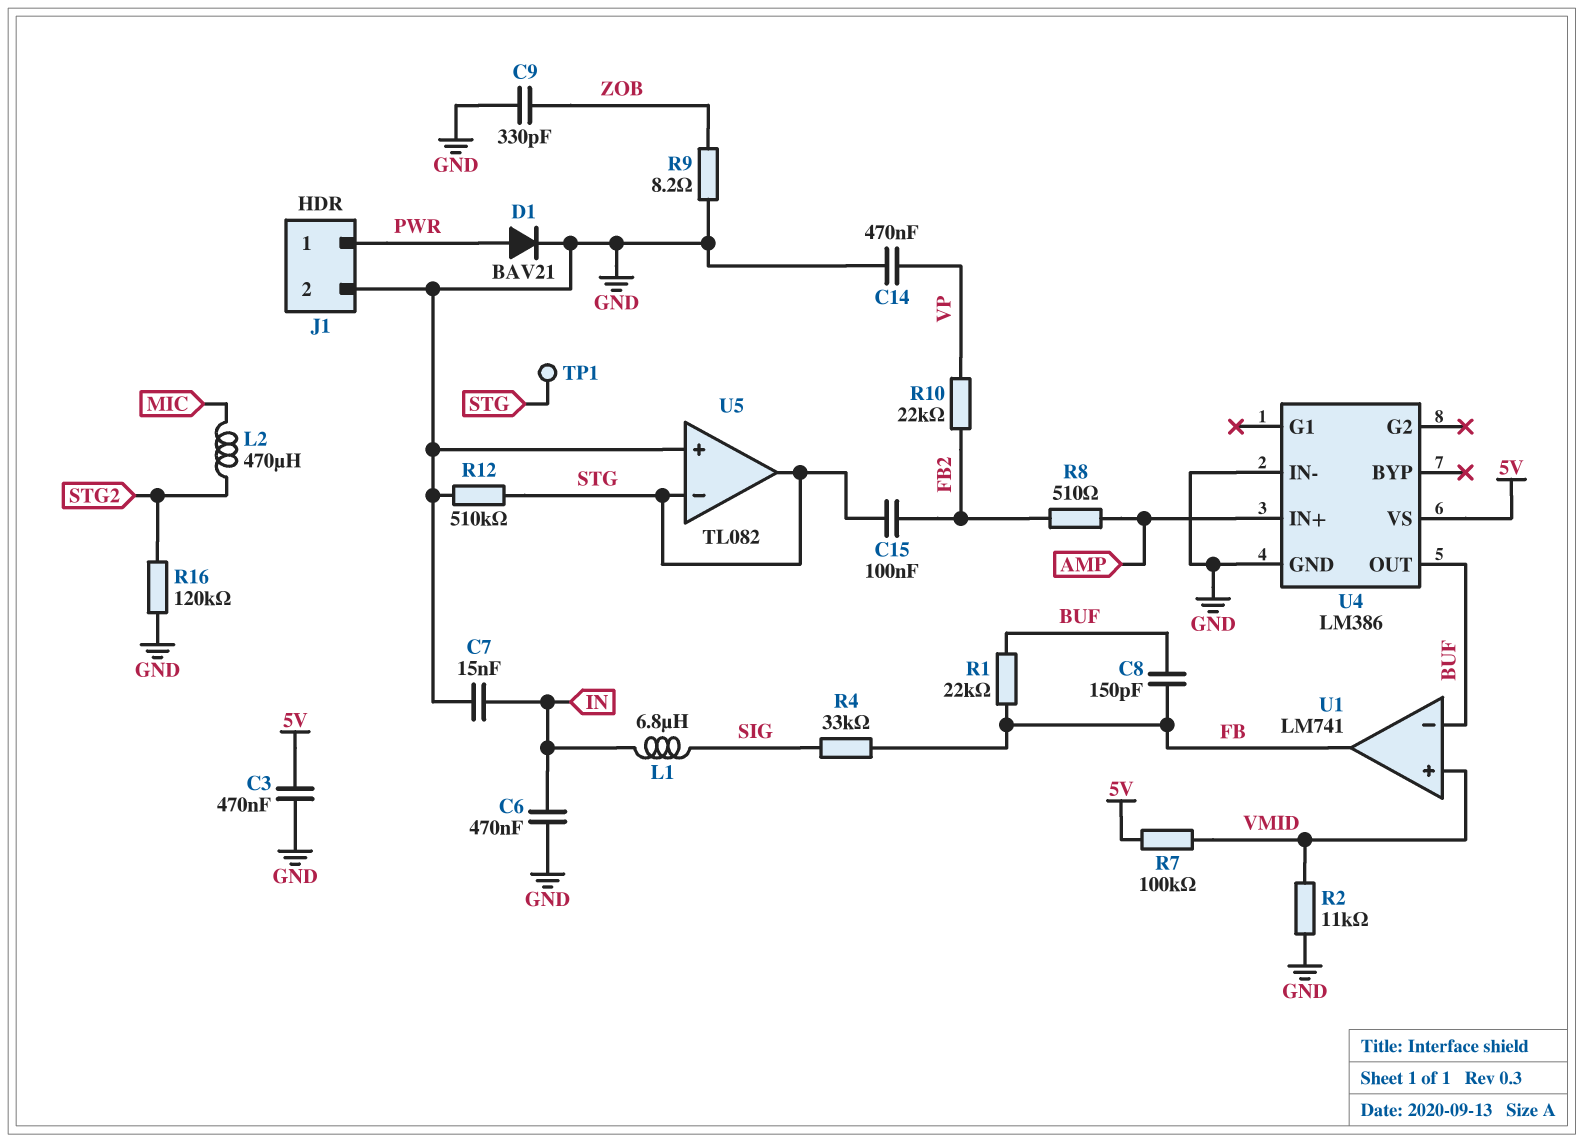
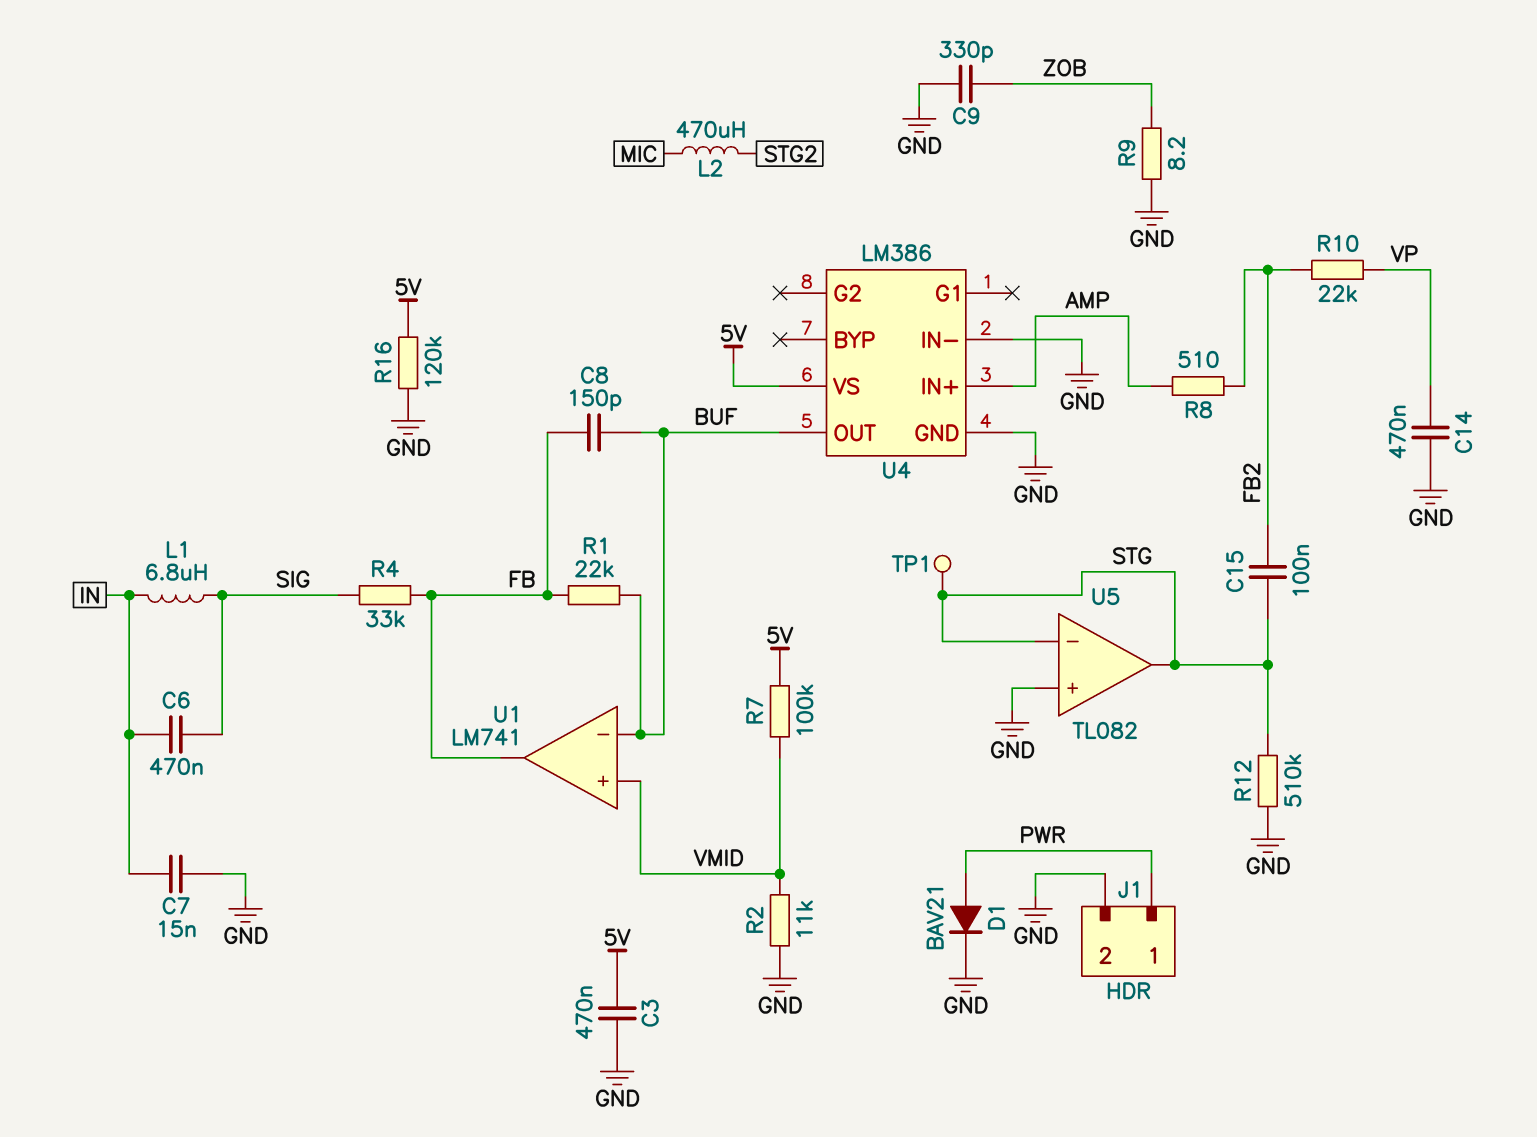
C6: 470nF (GND, IN) -> 470nF (IN, SIG)
R16: 120k (GND, STG2) -> 120k (5V, GND)

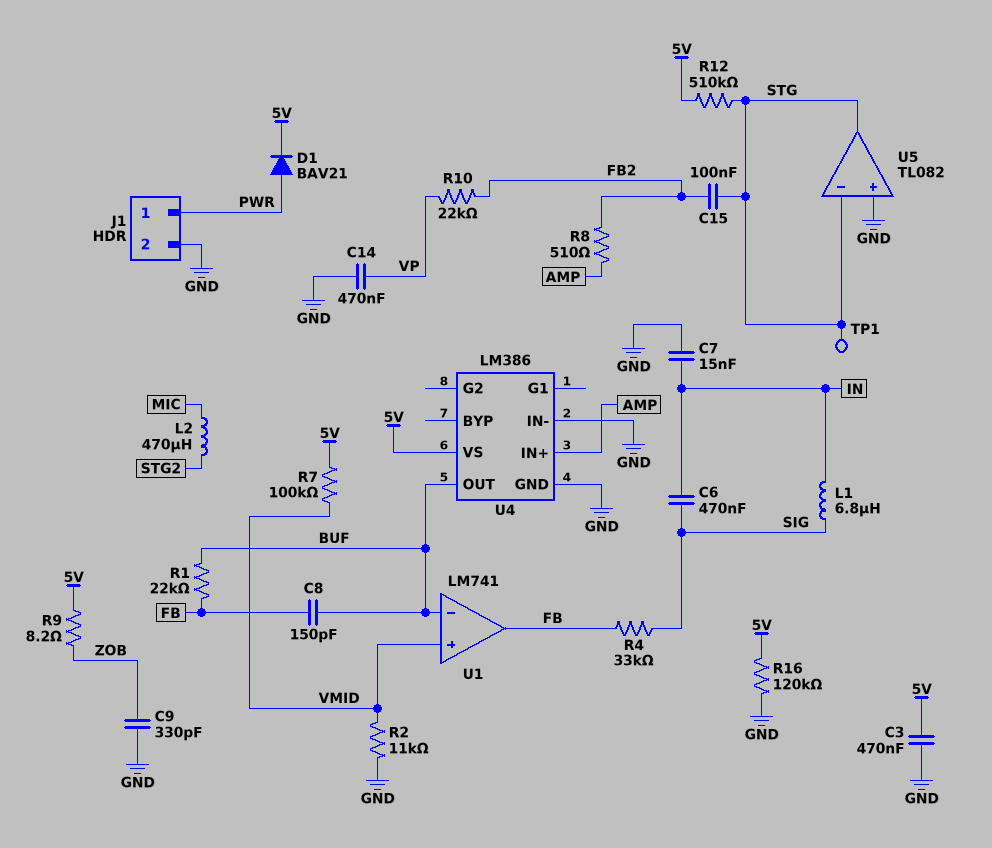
D1: diode BAV21 (A PWR, K GND) -> diode BAV21 (A PWR, K 5V)
R9: 8.2 (GND, ZOB) -> 8.2 (5V, ZOB)
R12: 510k (GND, STG) -> 510k (5V, STG)

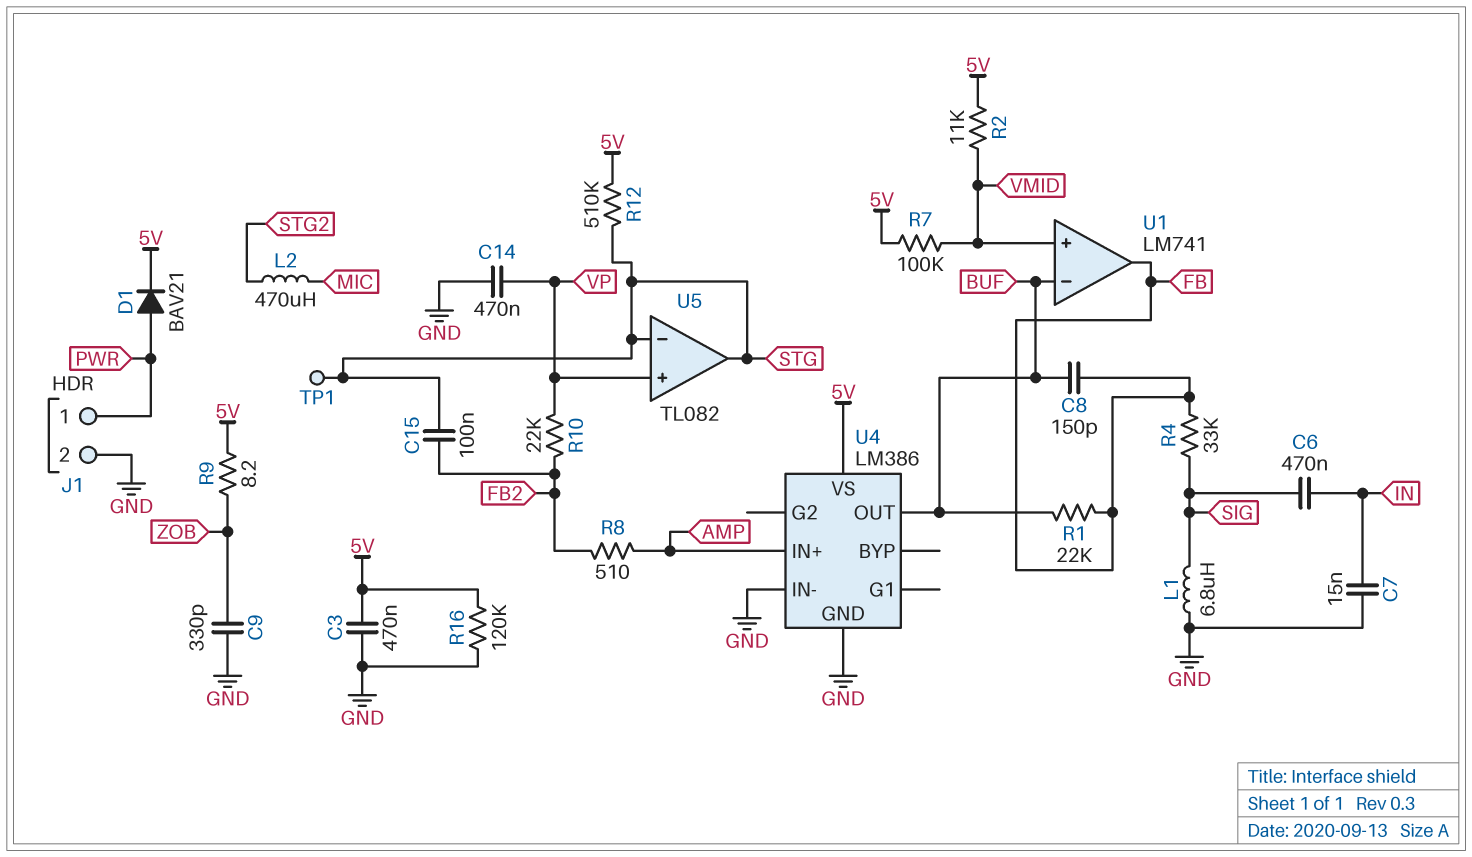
L1: 6.8uH (IN, SIG) -> 6.8uH (GND, SIG)
R2: 11k (GND, VMID) -> 11k (5V, VMID)
U5 pin in+: GND -> VP

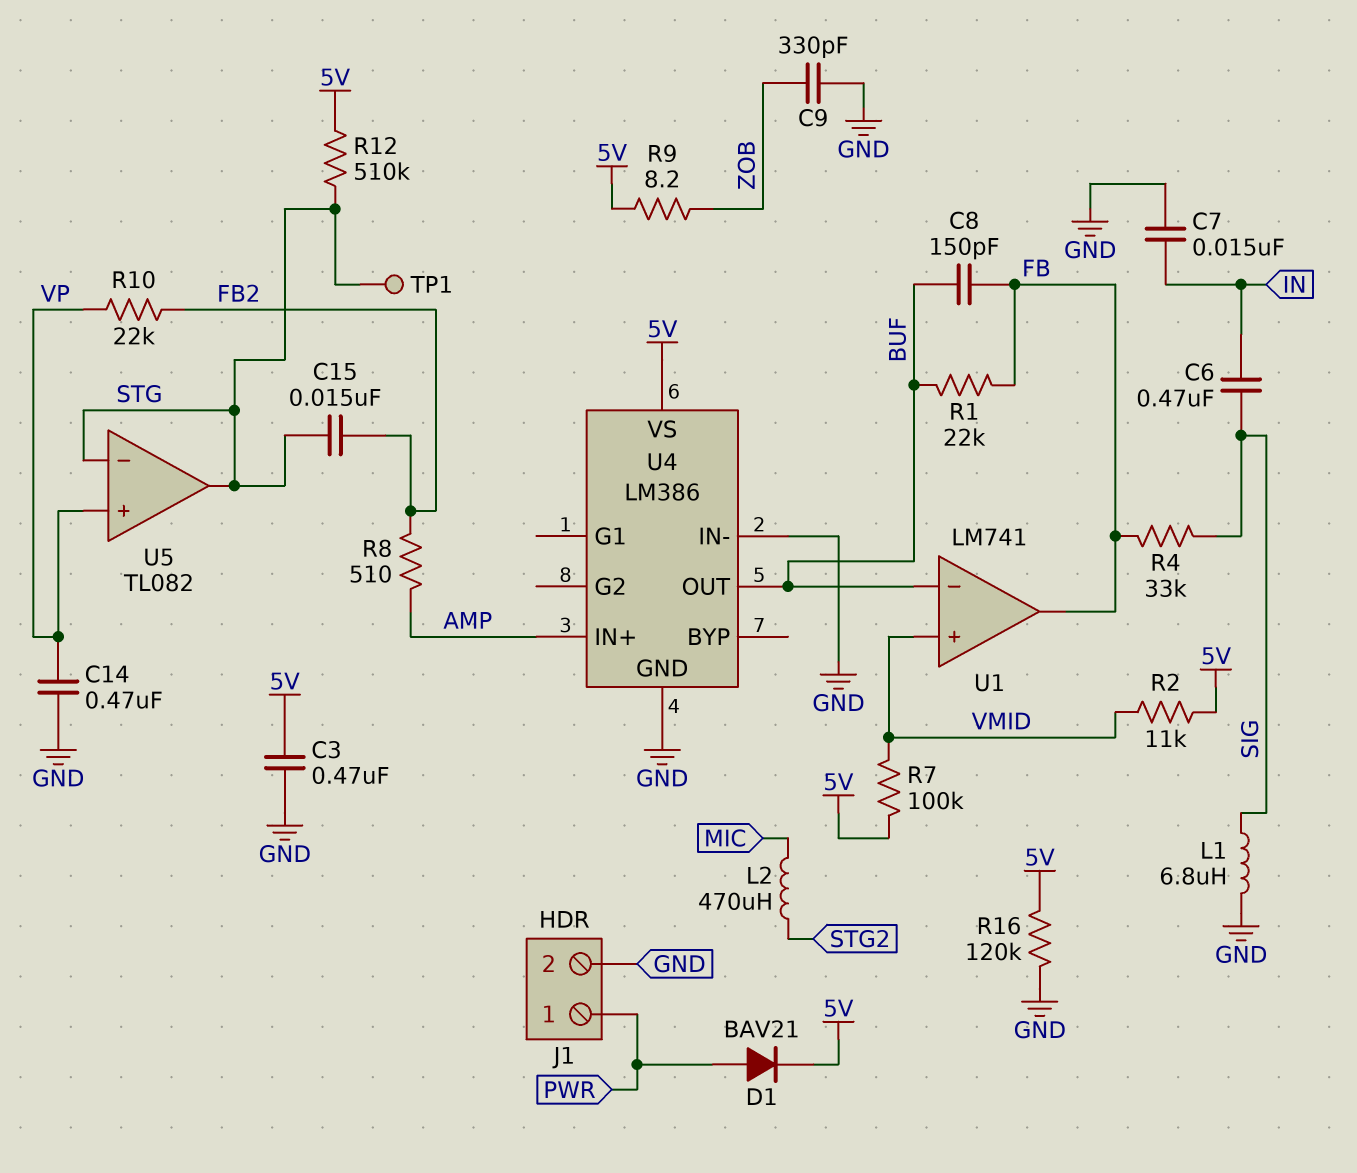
C15: 100nF (FB2, STG) -> 15nF (FB2, STG)

